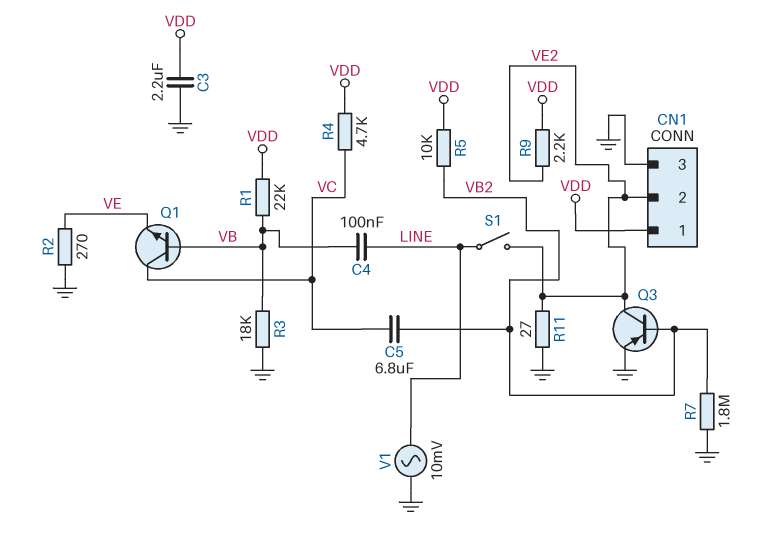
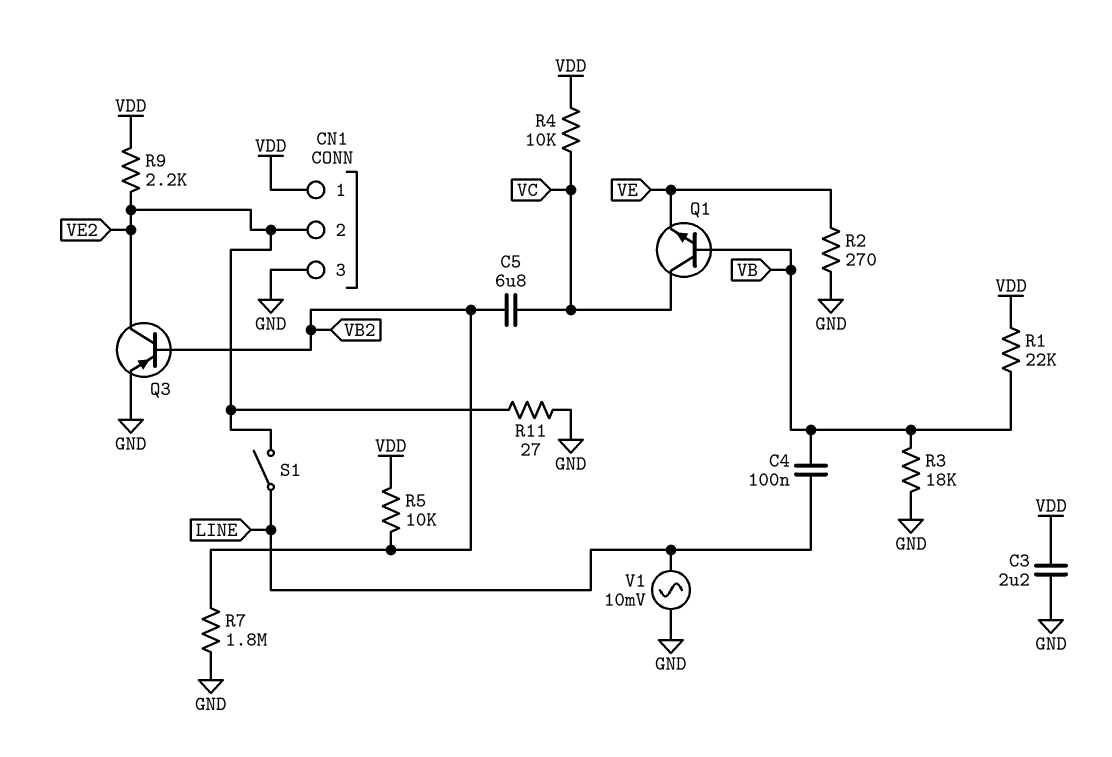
R4: 4.7k (VC, VDD) -> 10k (VC, VDD)

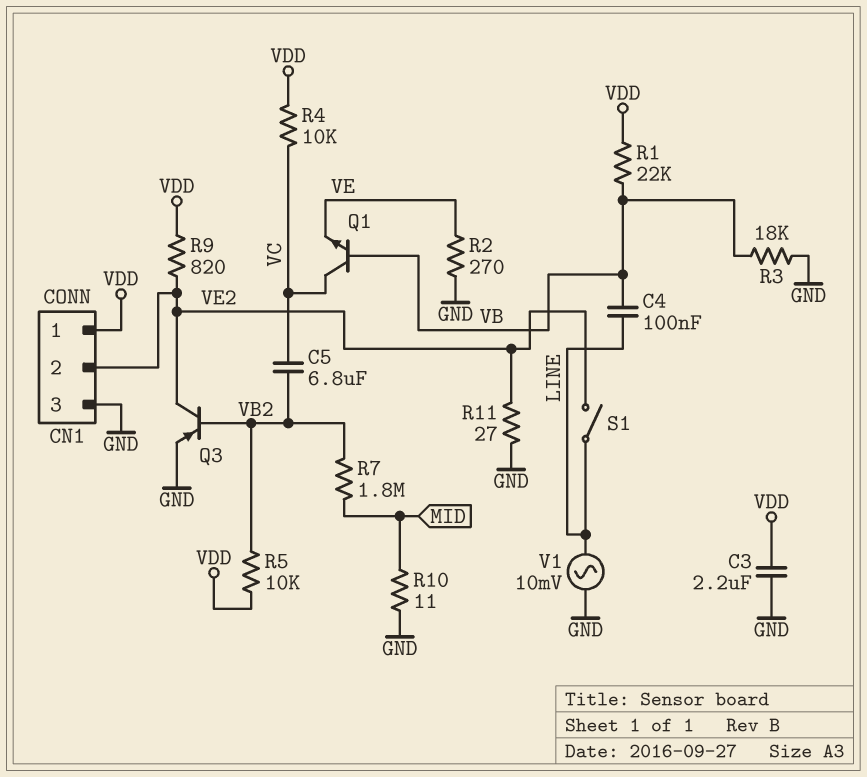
R7: 1.8M (GND, VB2) -> 1.8M (MID, VB2)
R9: 2.2k (VDD, VE2) -> 820 (VDD, VE2)
R10: none -> 11 (GND, MID)

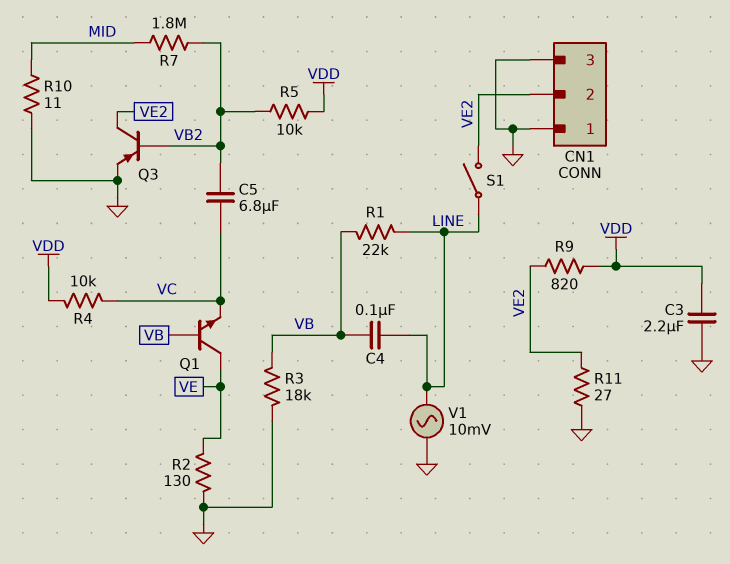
CN1 pin 1: VDD -> GND
Q1: NPN (B VB, C VC, E VE) -> NPN (B VB, C VE, E VC)
R1: 22k (VB, VDD) -> 22k (LINE, VB)
R2: 270 (GND, VE) -> 130 (GND, VE)

